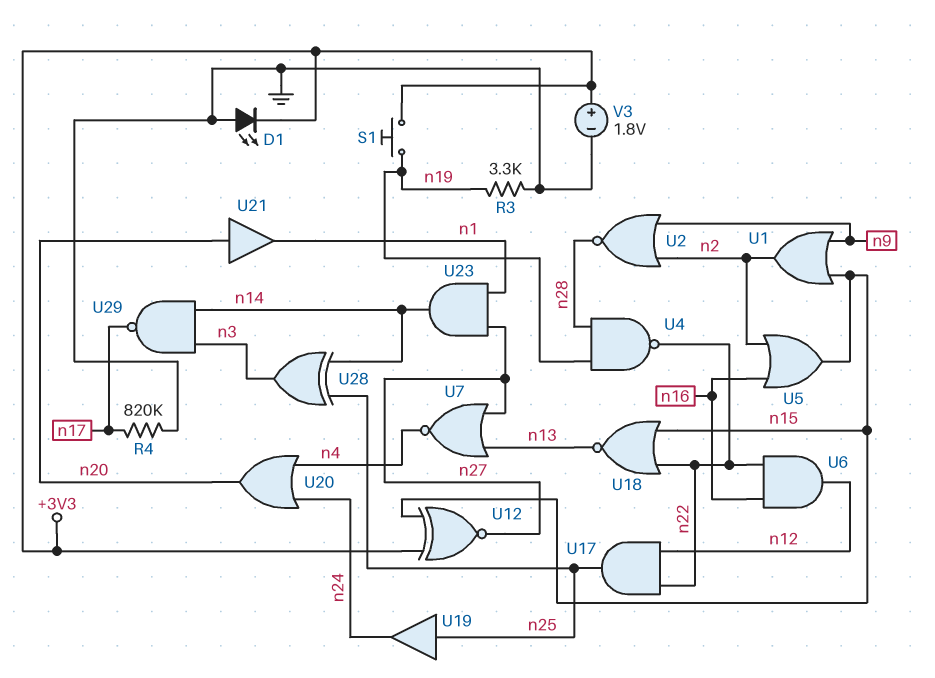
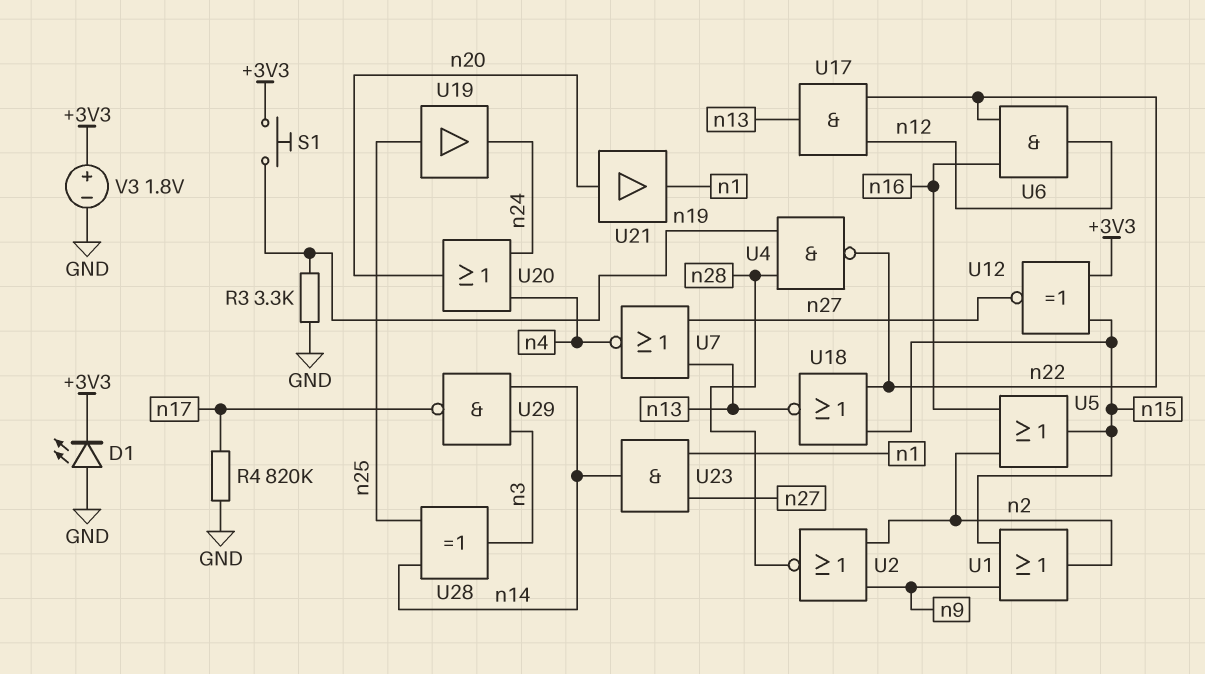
U17: AND (in n12, in n22, out n25) -> AND (in n12, in n22, out n13)

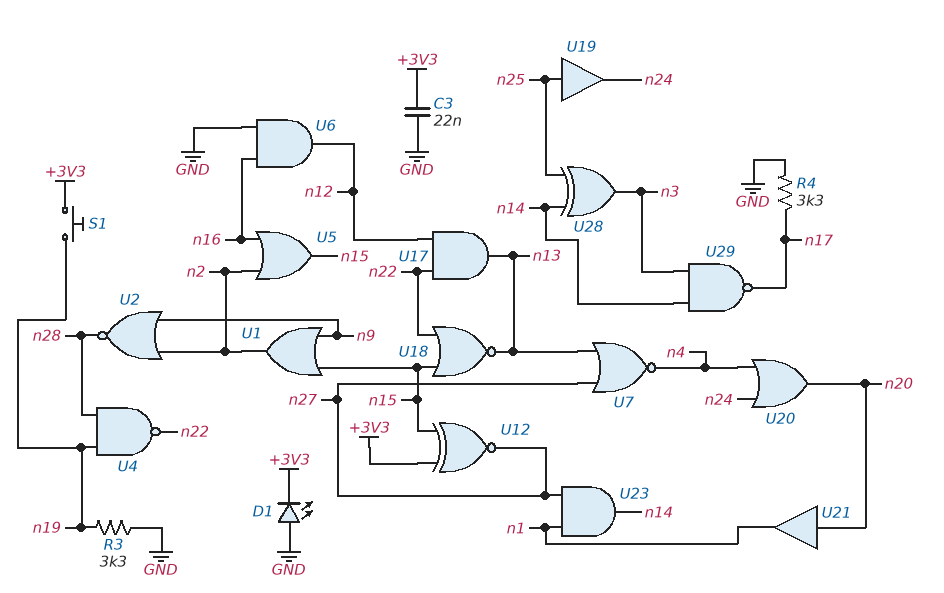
C3: none -> 22nF (+3V3, GND)
R4: 820k (GND, n17) -> 3.3k (GND, n17)
U6: AND (in n16, in n22, out n12) -> AND (in GND, in n16, out n12)
V3: 1.8V (plus +3V3, minus GND) -> none

